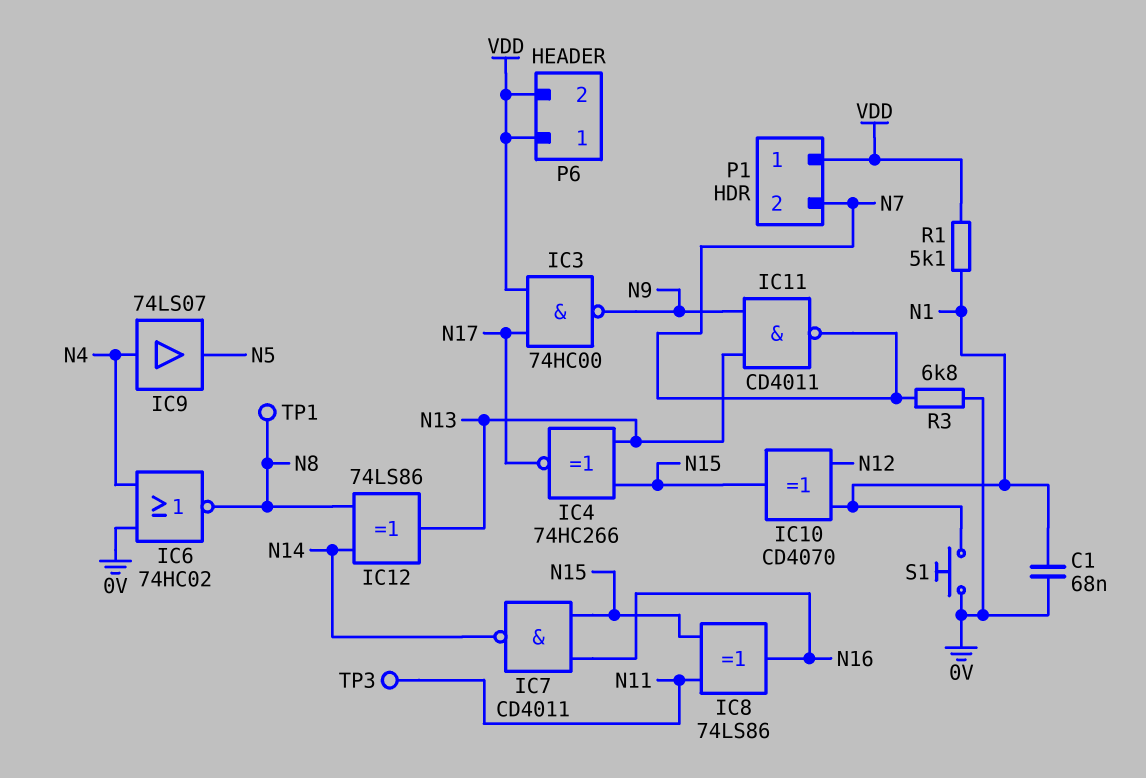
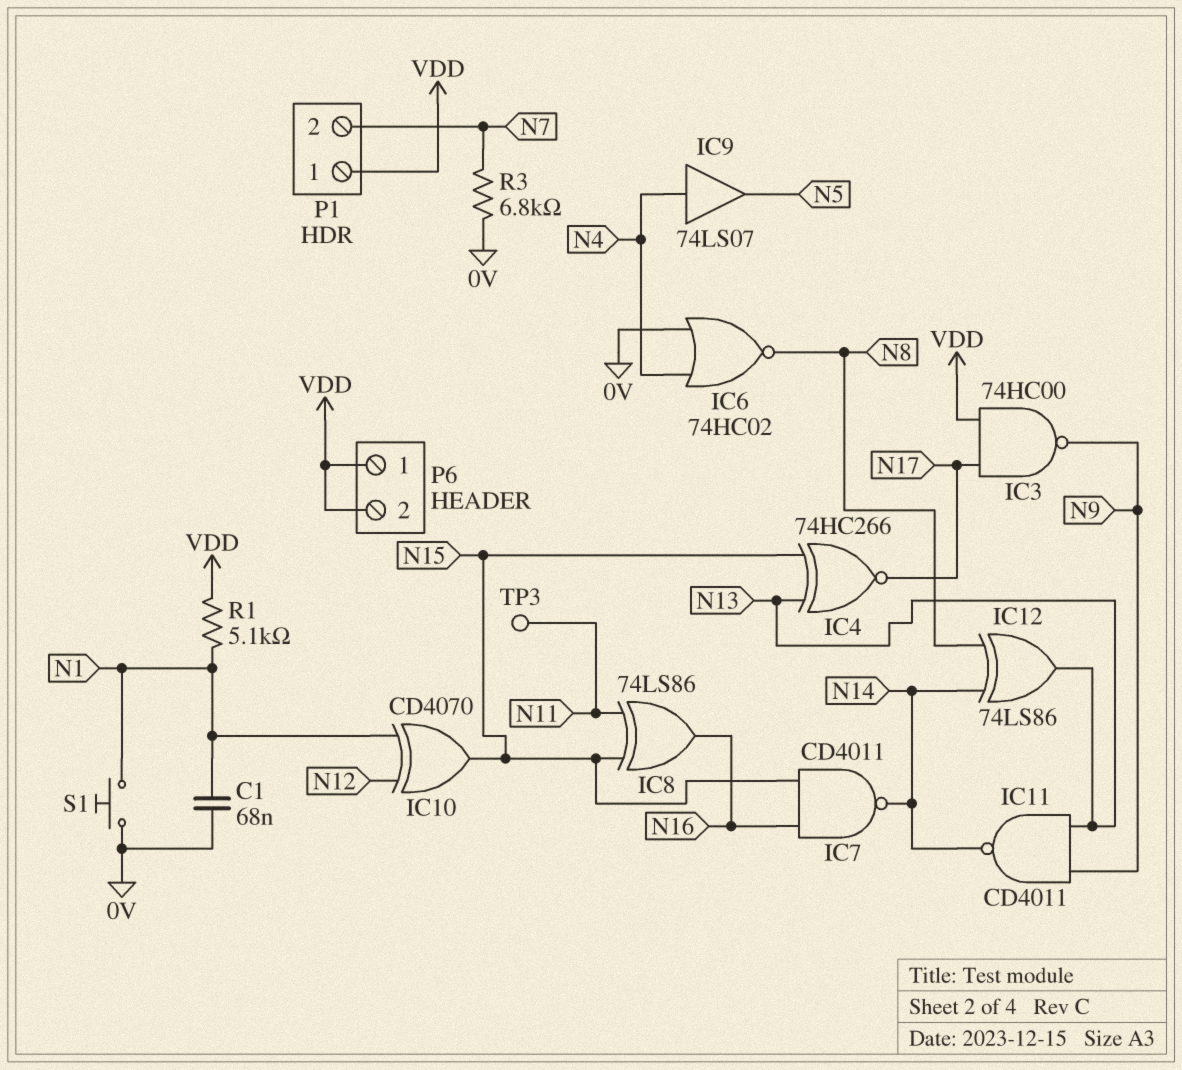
IC11: NAND CD4011 (in N9, in N13, out N7) -> NAND CD4011 (in N9, in N13, out N14)
TP1: test point (N8) -> none

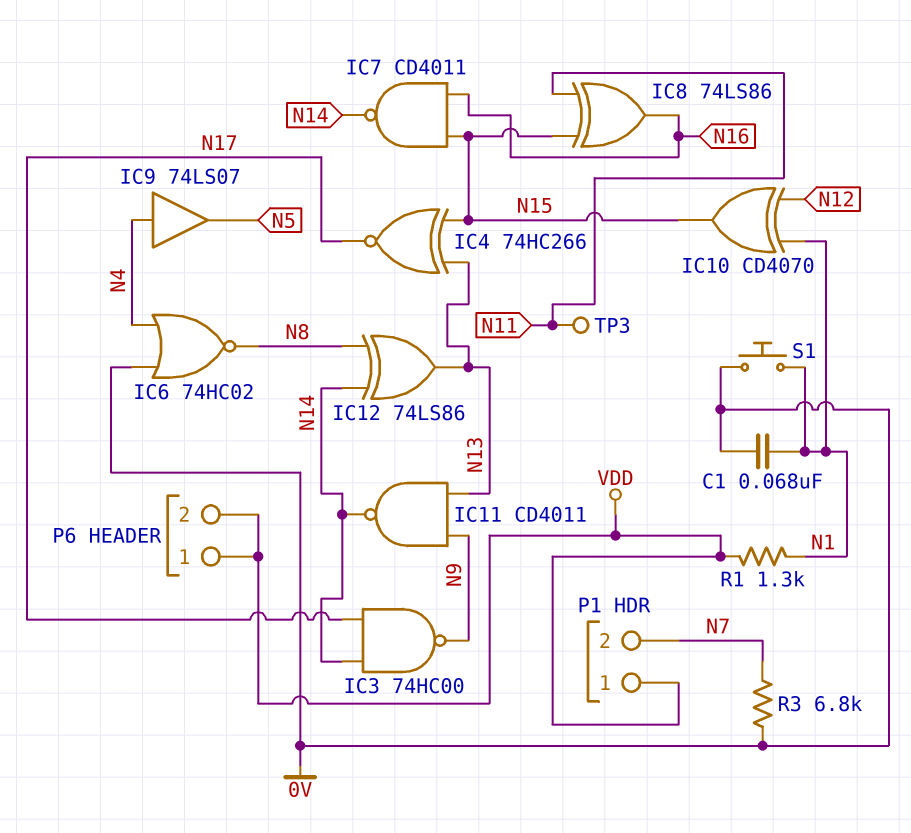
IC3: NAND 74HC00 (in N17, in VDD, out N9) -> NAND 74HC00 (in N14, in N17, out N9)
R1: 5.1k (N1, VDD) -> 1.3k (N1, VDD)

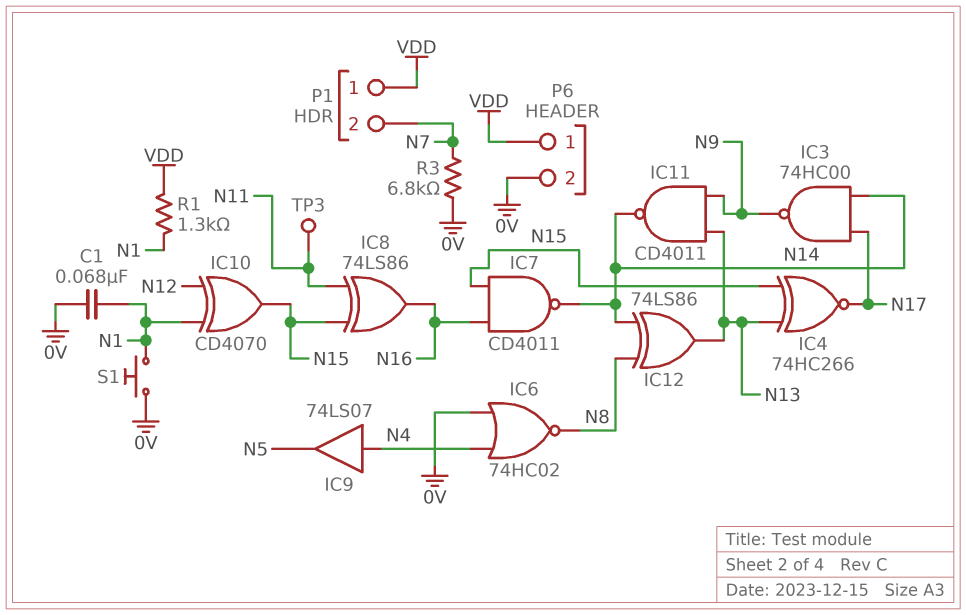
P6 pin 2: VDD -> 0V

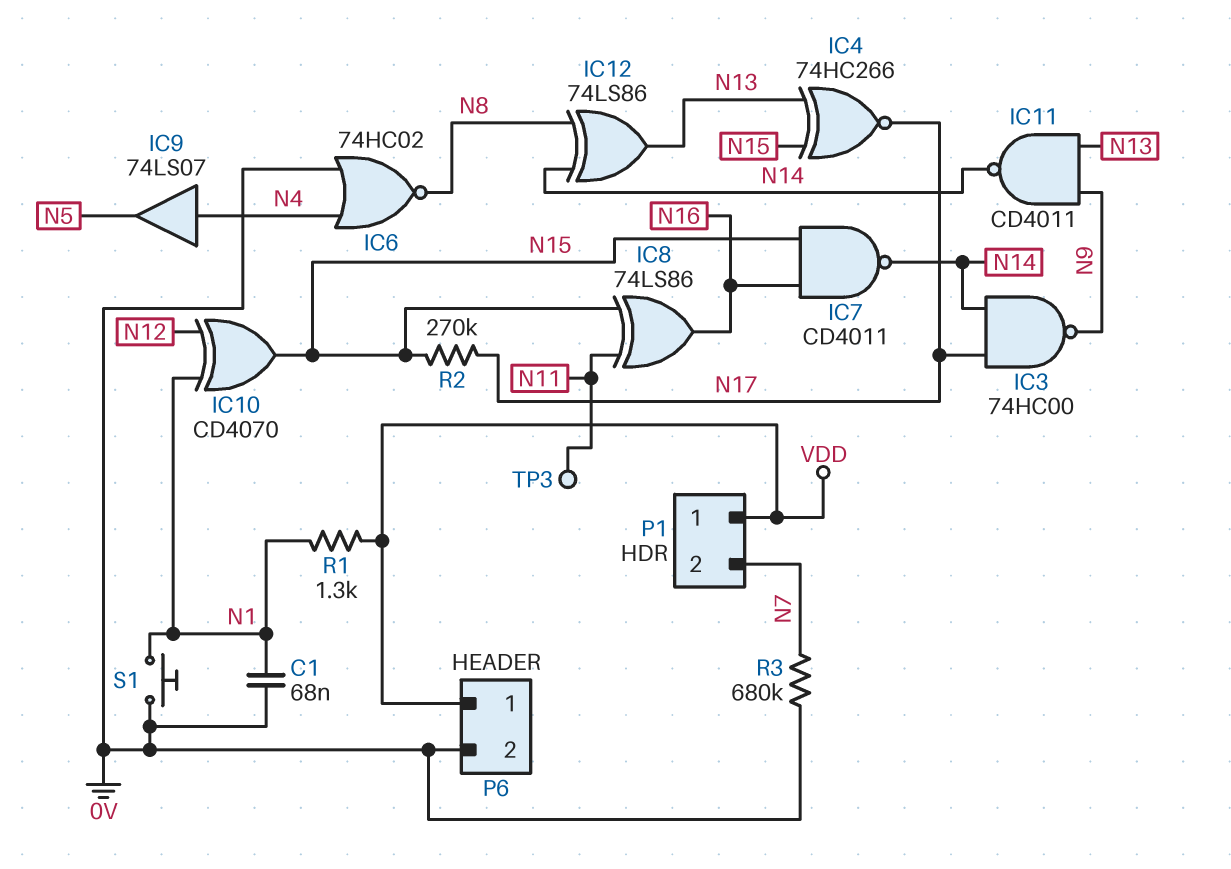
R2: none -> 270k (N15, N17)
R3: 6.8k (0V, N7) -> 680k (0V, N7)

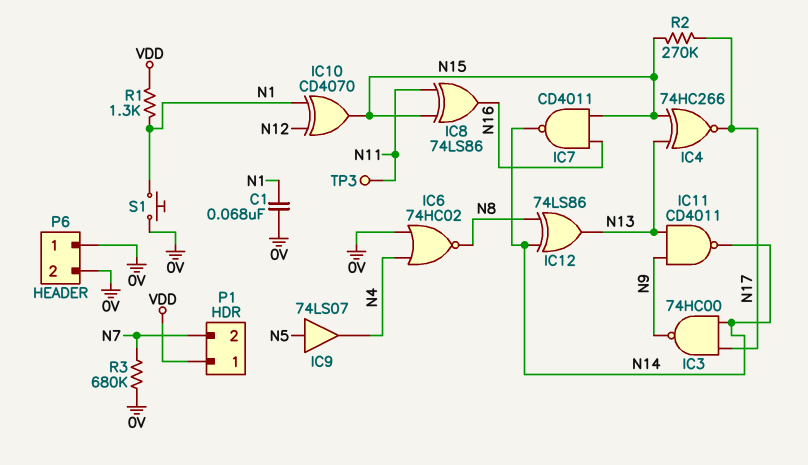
IC9: buffer 74LS07 (in N4, out N5) -> buffer 74LS07 (in N5, out N4)
P6 pin 1: VDD -> 0V

